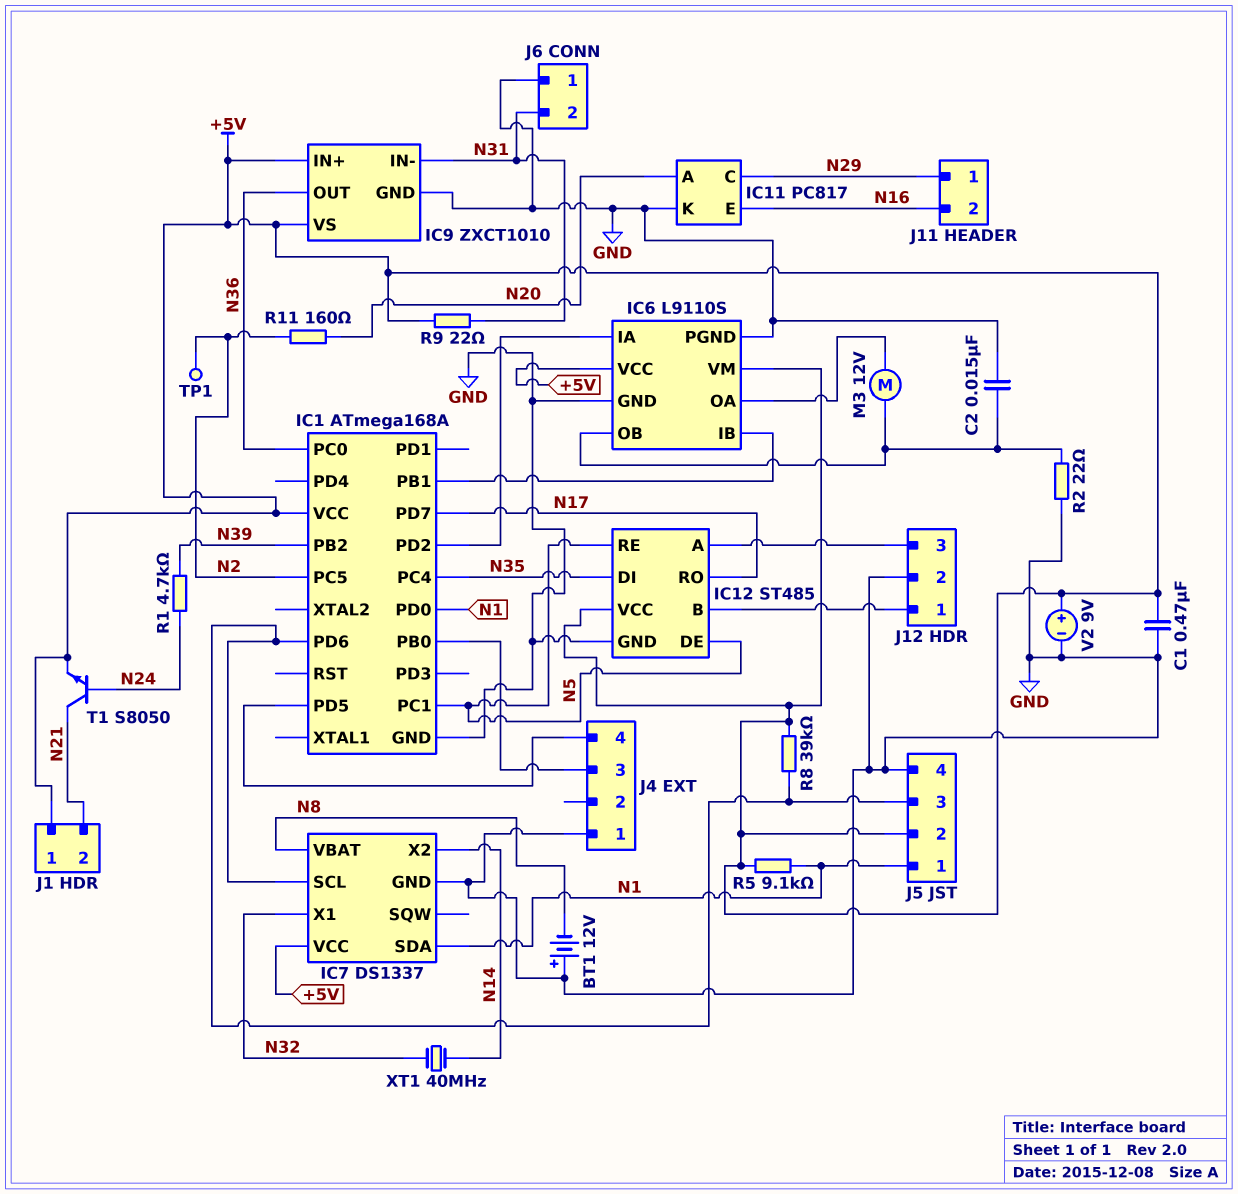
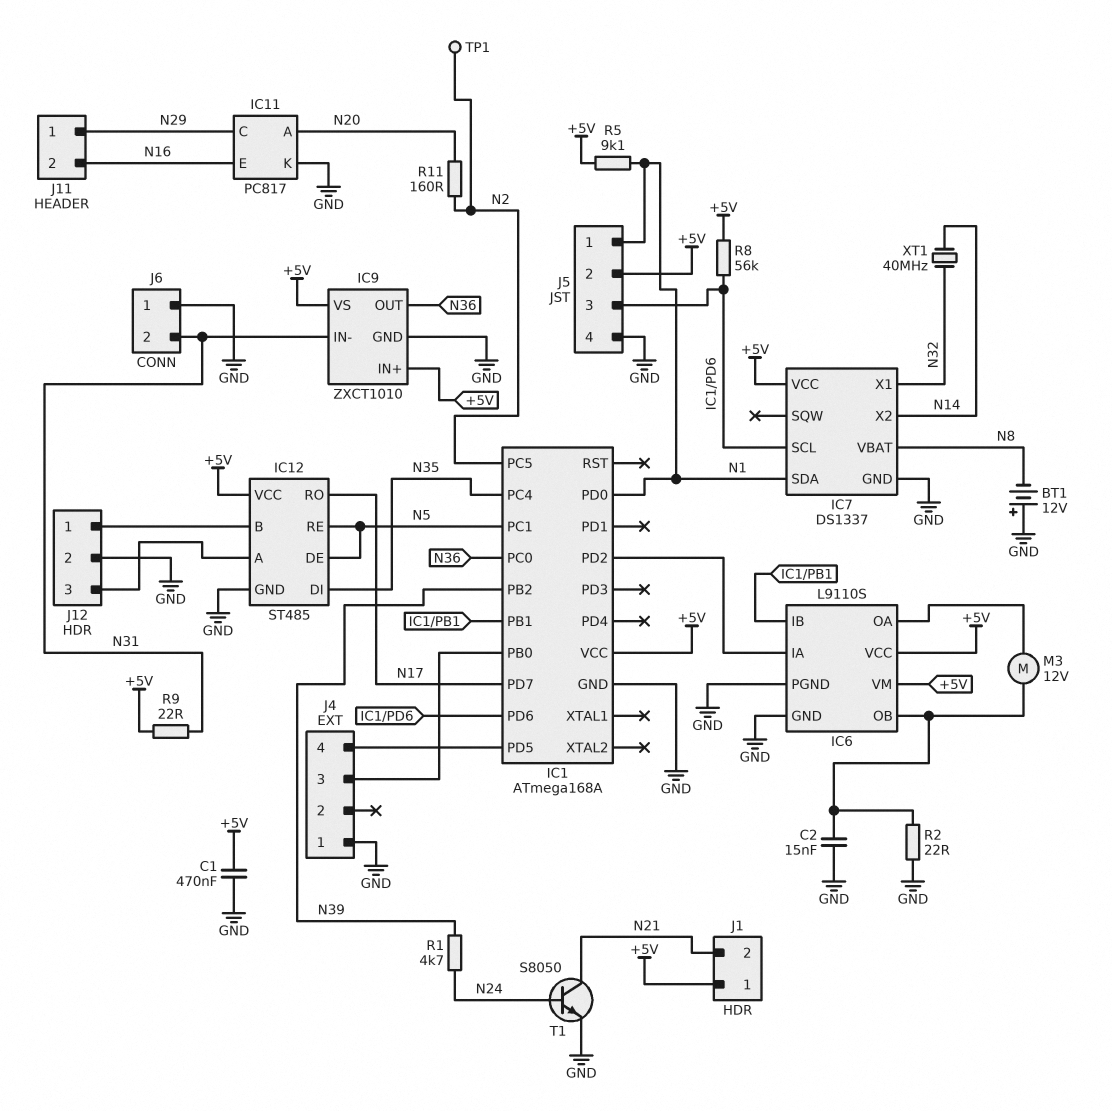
R8: 39k (+5V, IC1/PD6) -> 56k (+5V, IC1/PD6)
T1: NPN S8050 (B N24, C N21, E +5V) -> NPN S8050 (B N24, C N21, E GND)
V2: 9V (plus +5V, minus GND) -> none

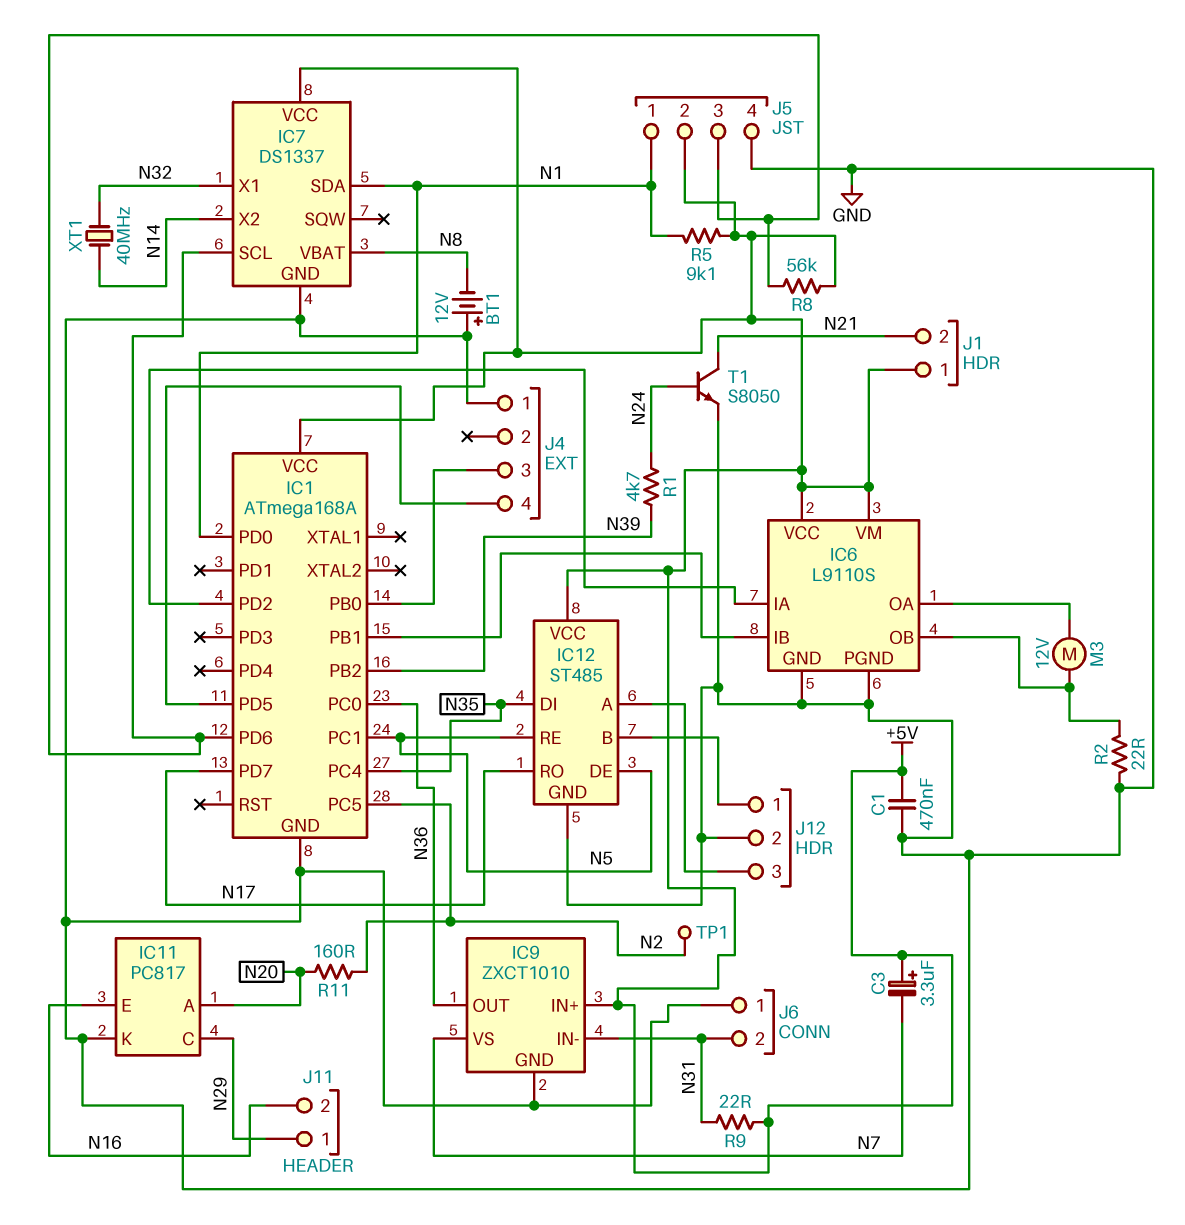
C2: 15nF (GND, IC6/OB) -> none
C3: none -> 3.3uF (plus +5V, minus N7)
IC9 pin VS: +5V -> N7

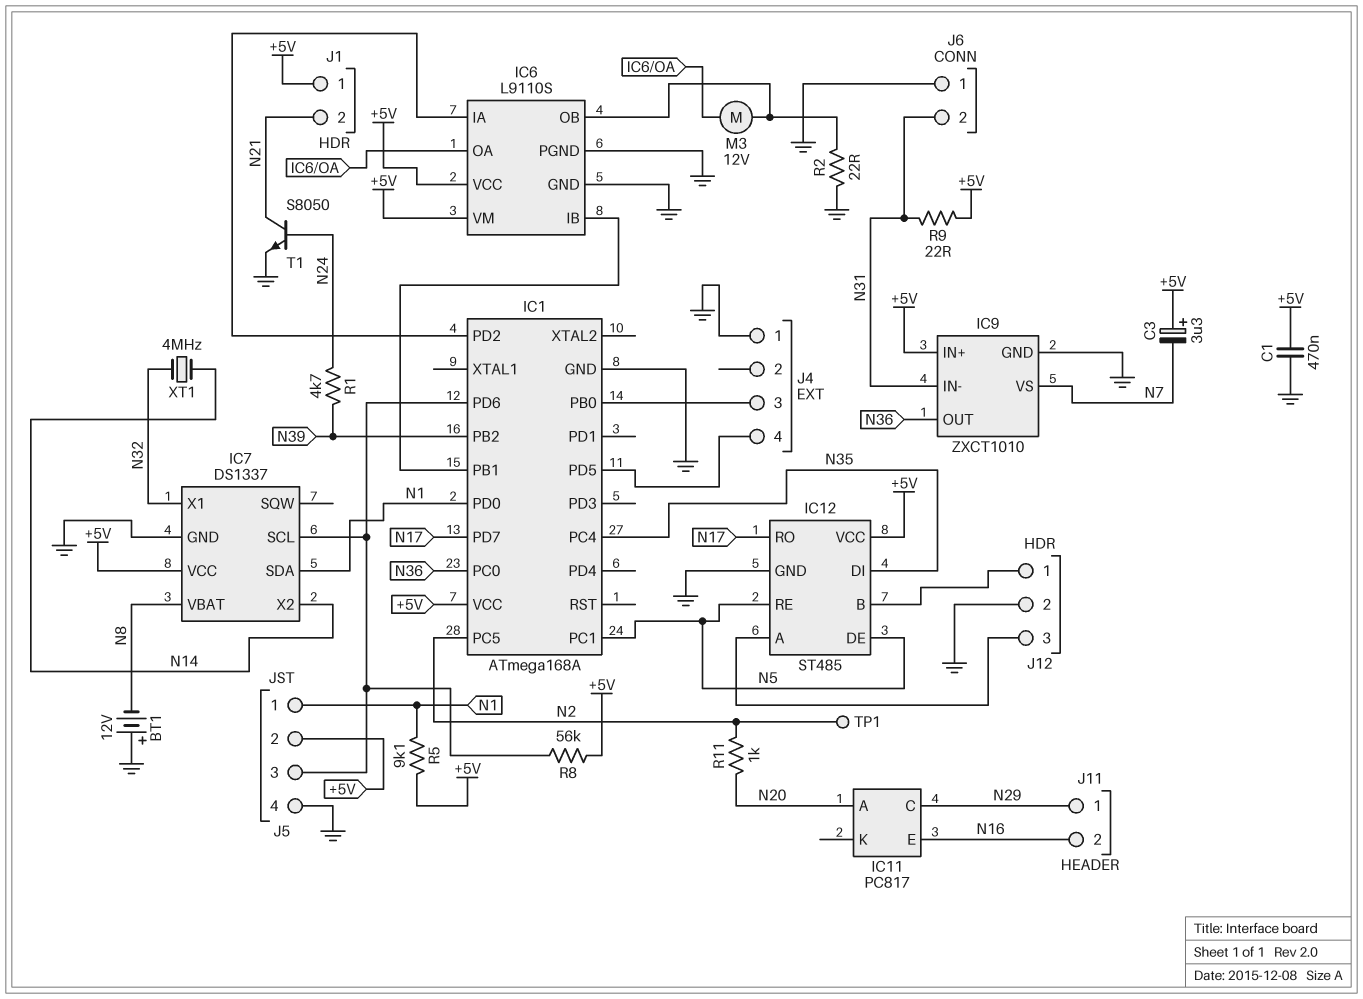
IC11 pin K: GND -> none
R11: 160 (N2, N20) -> 1k (N2, N20)
XT1: 40MHz (N14, N32) -> 4MHz (N14, N32)

